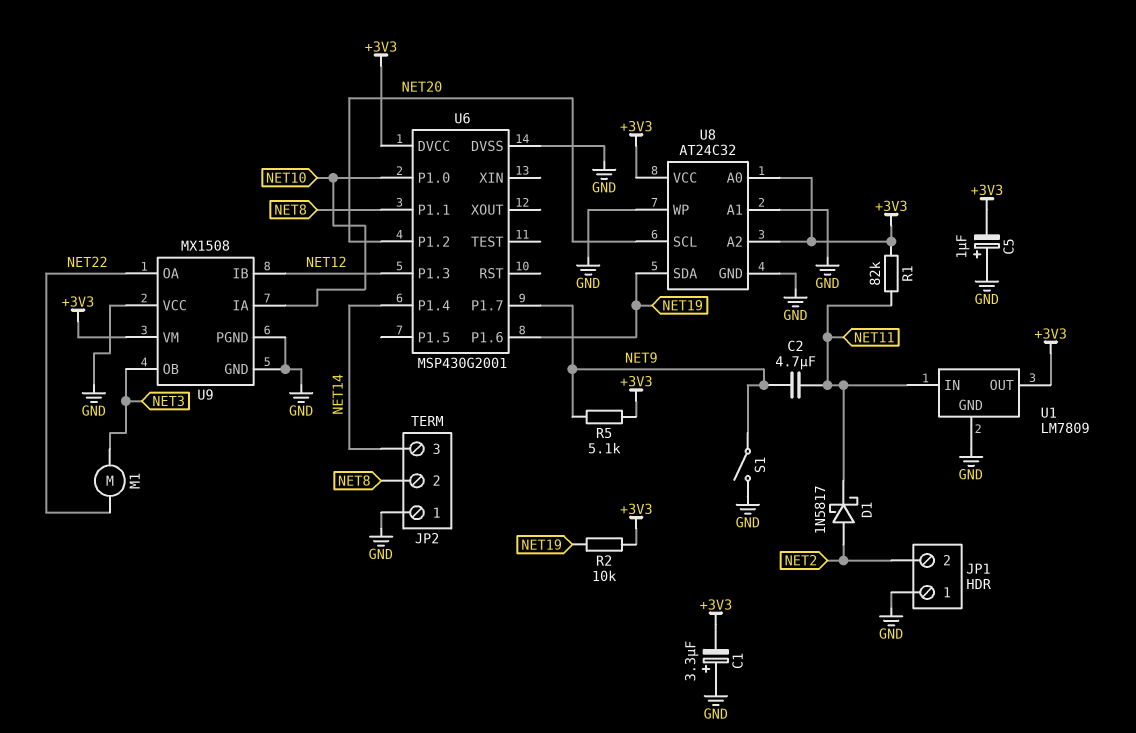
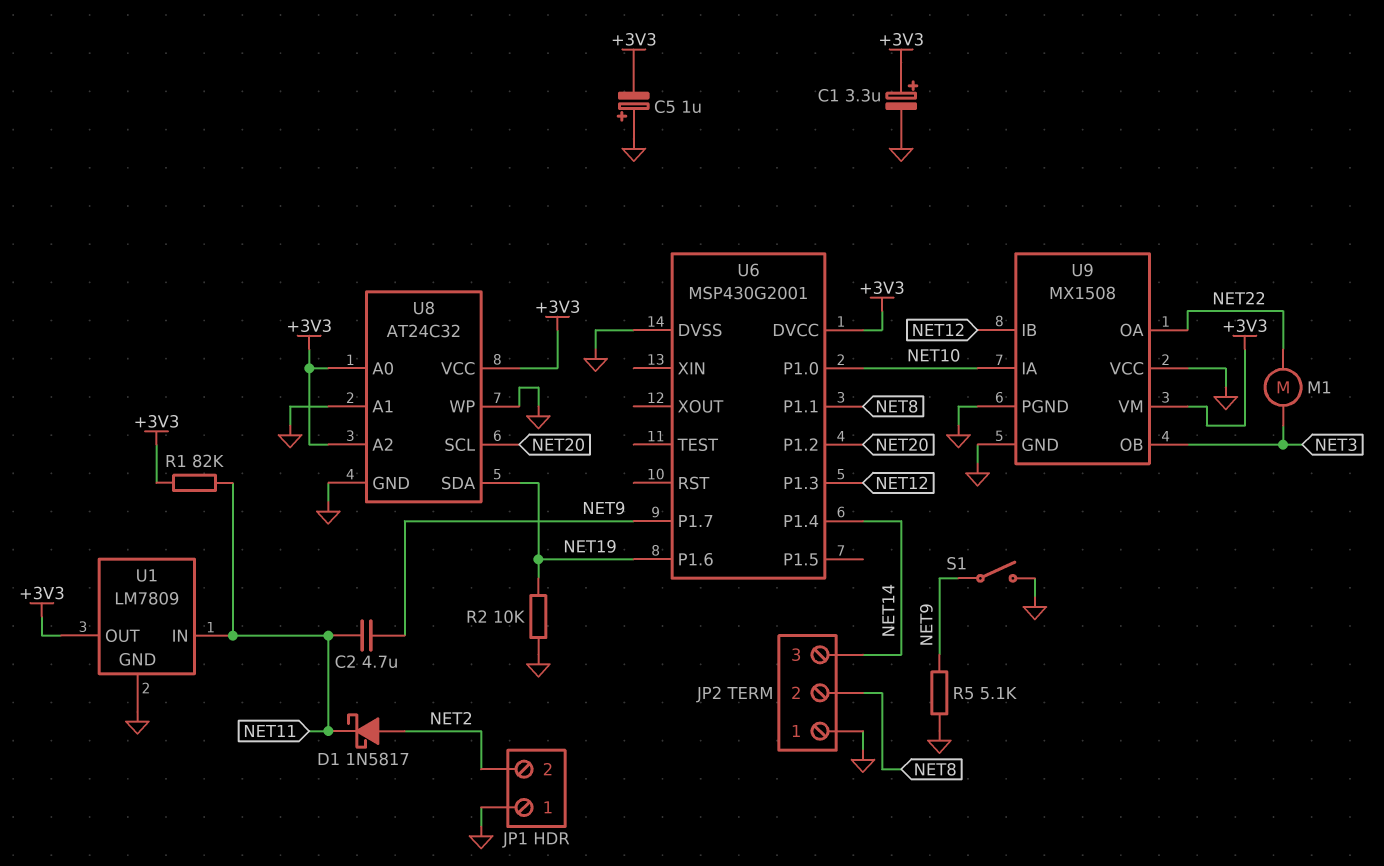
C1: 3.3uF (plus GND, minus +3V3) -> 3.3uF (plus +3V3, minus GND)
R2: 10k (+3V3, NET19) -> 10k (GND, NET19)
R5: 5.1k (+3V3, NET9) -> 5.1k (GND, NET9)

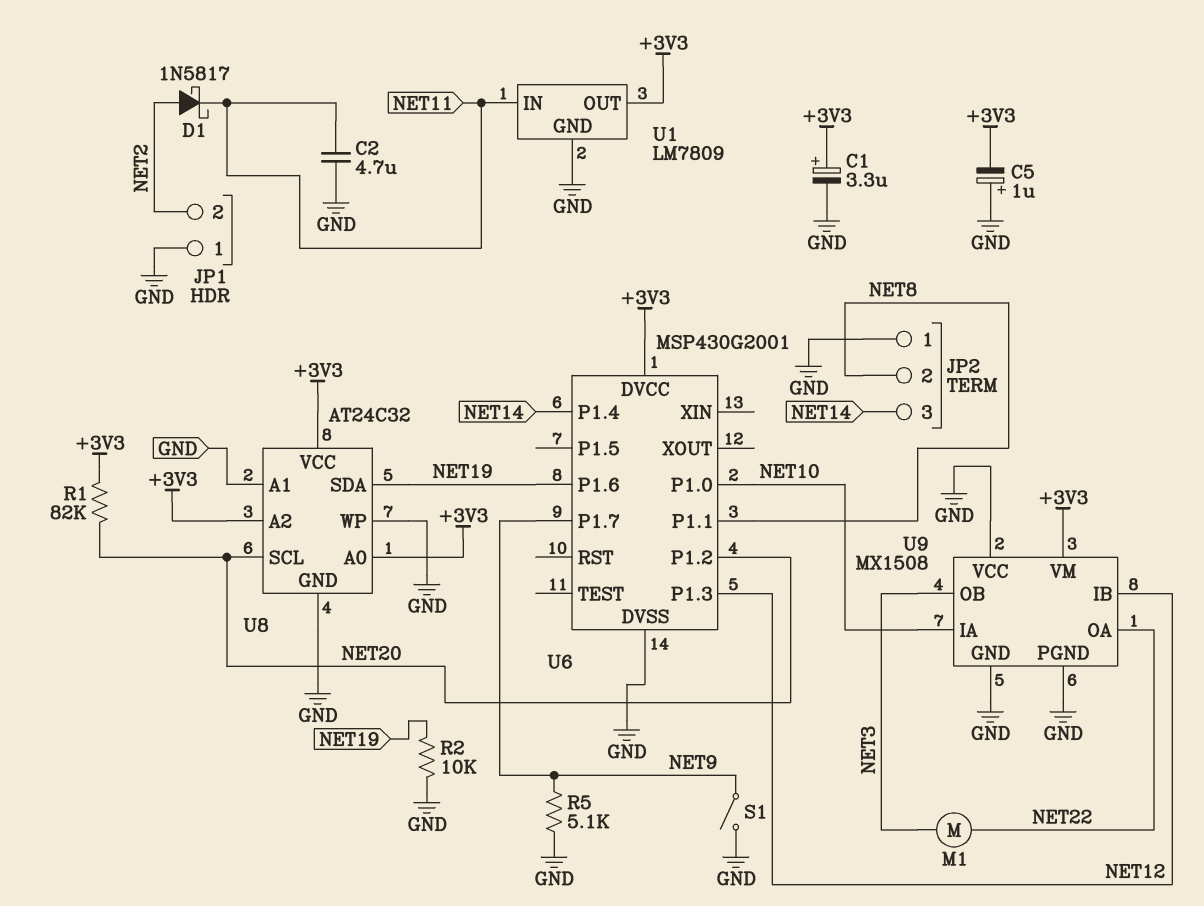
C2: 4.7uF (NET9, NET11) -> 4.7uF (GND, NET11)
R1: 82k (+3V3, NET11) -> 82k (+3V3, NET20)

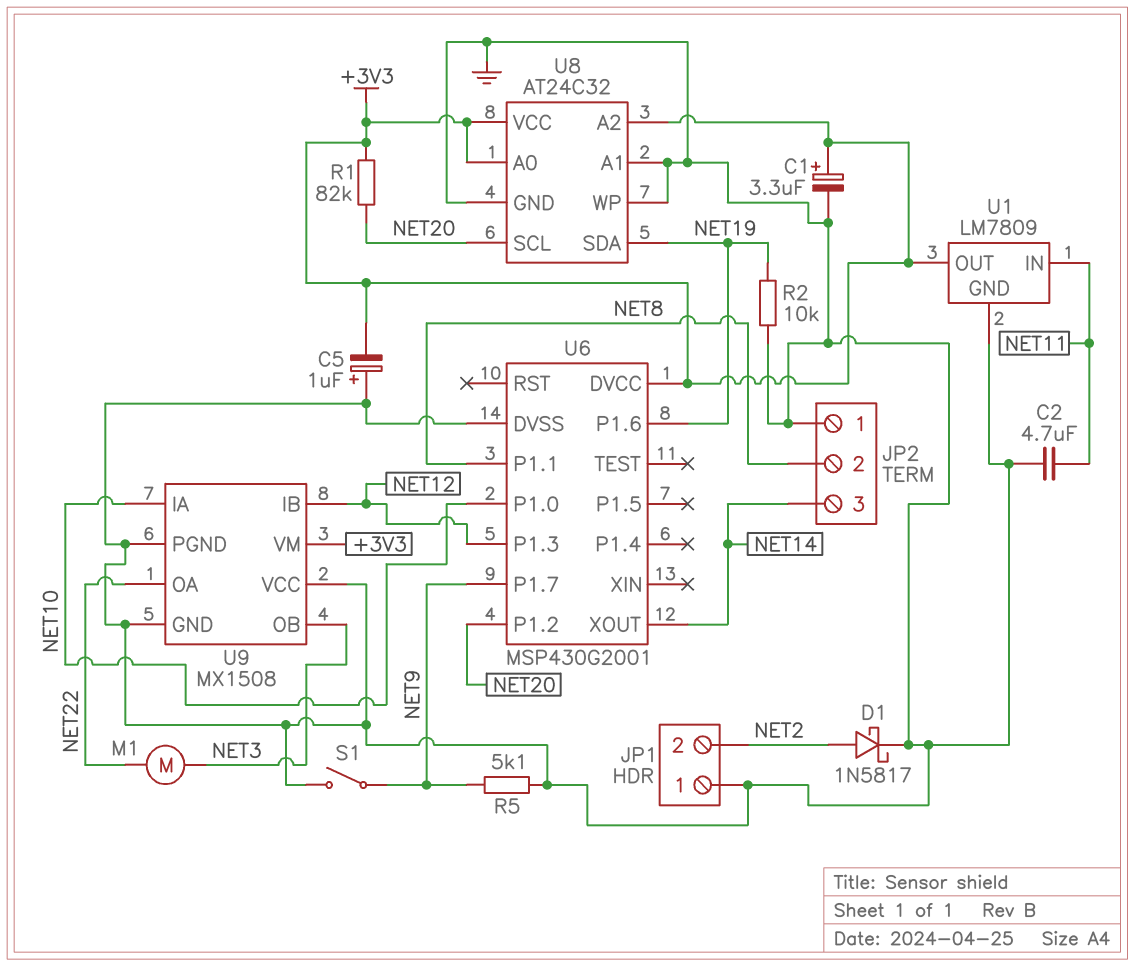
D1: schottky 1N5817 (A NET2, K NET11) -> schottky 1N5817 (A NET2, K GND)
U6 pin P1.4: NET14 -> none
U6 pin XOUT: none -> NET14

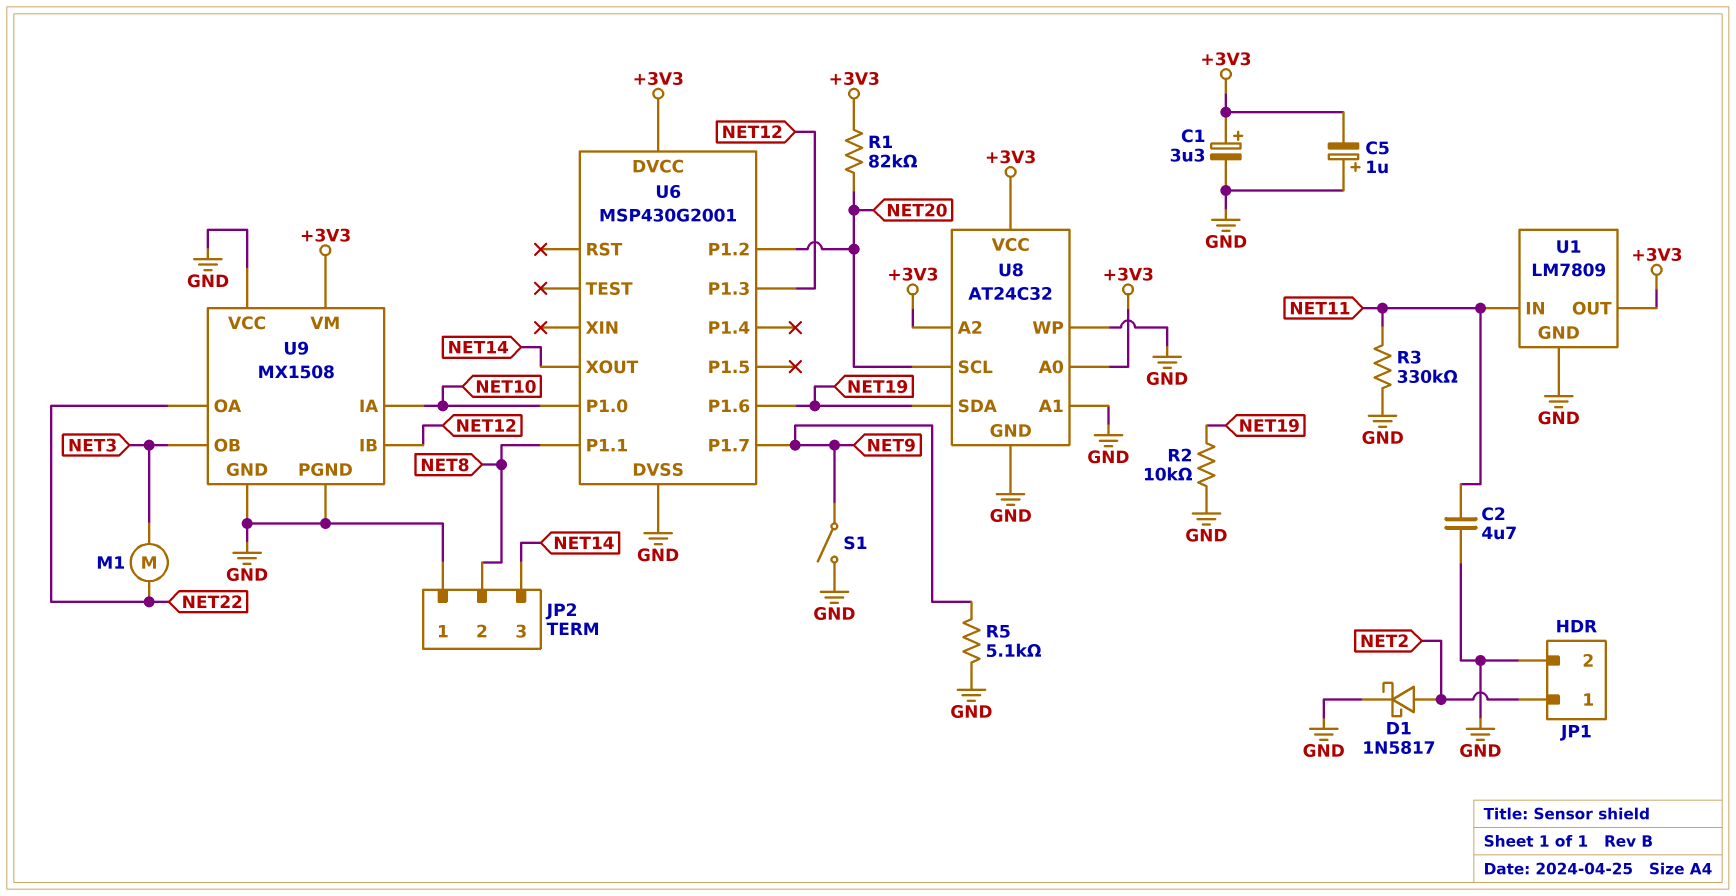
JP1 pin 1: GND -> NET2
JP1 pin 2: NET2 -> GND
R3: none -> 330k (GND, NET11)

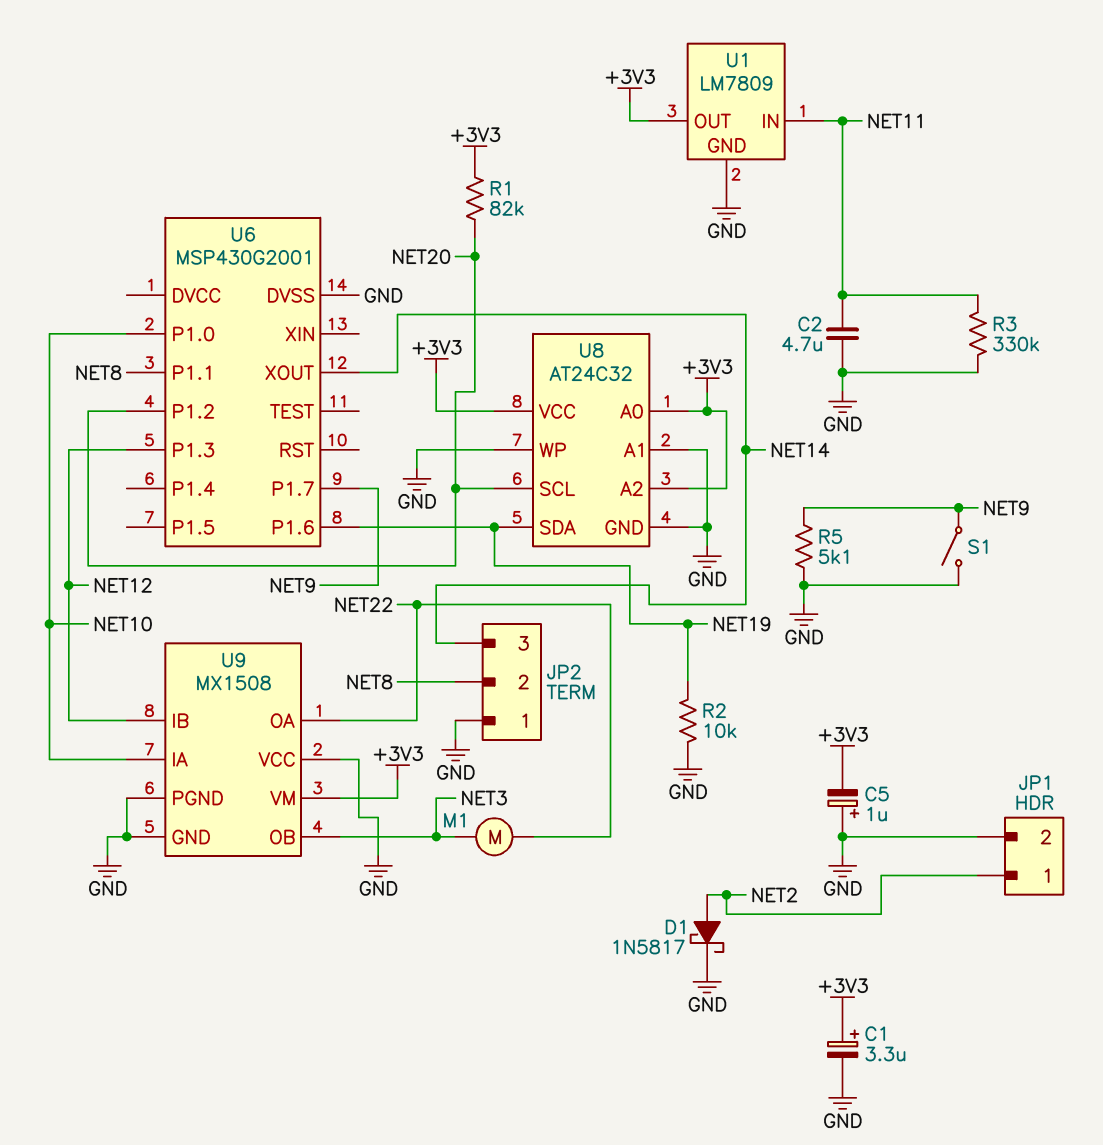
U6 pin DVCC: +3V3 -> none

